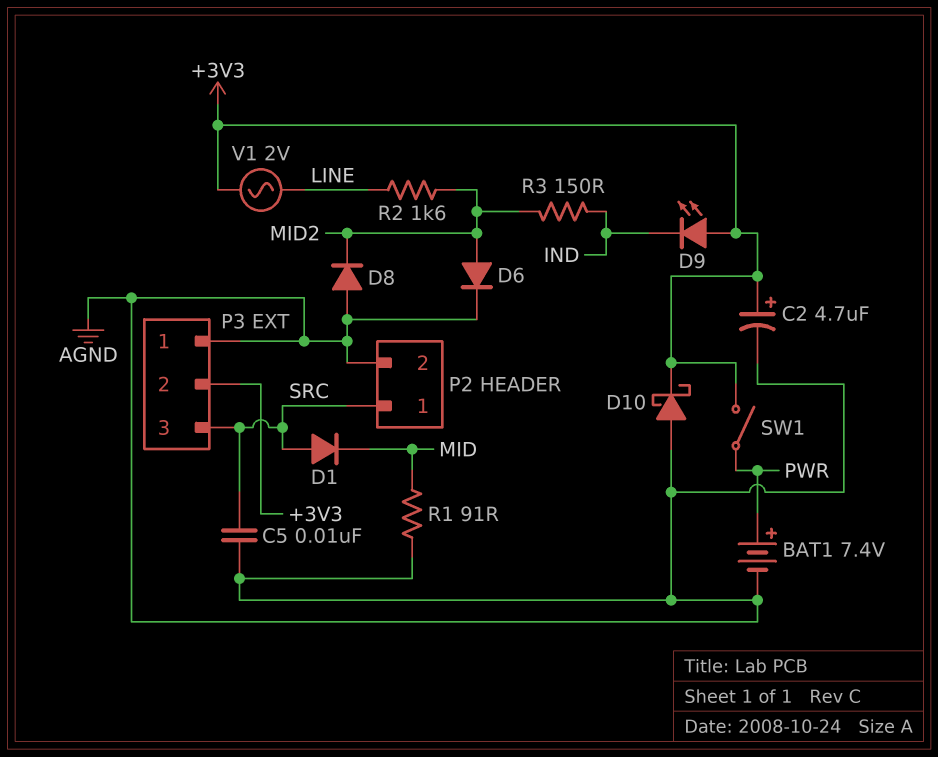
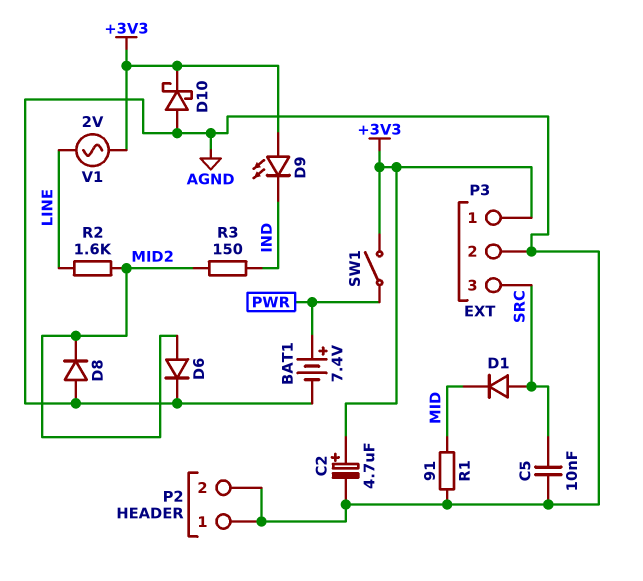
P2 pin 1: SRC -> AGND
P3 pin 1: AGND -> +3V3
P3 pin 2: +3V3 -> AGND

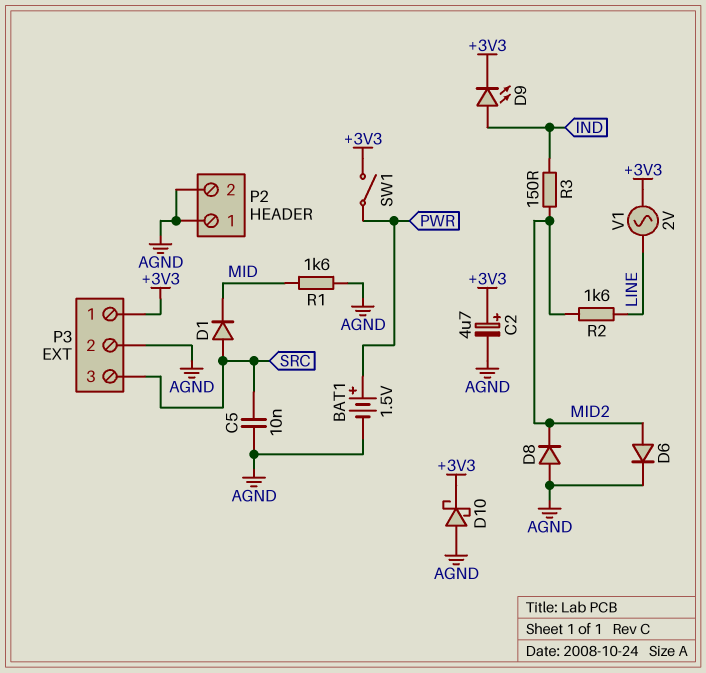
BAT1: 7.4V (plus PWR, minus AGND) -> 1.5V (plus PWR, minus AGND)
D9: LED (A +3V3, K IND) -> LED (A IND, K +3V3)
R1: 91 (AGND, MID) -> 1.6k (AGND, MID)

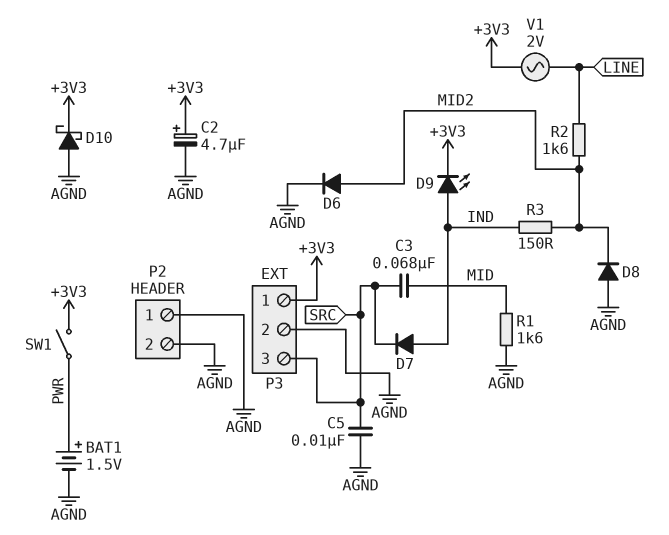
C3: none -> 68nF (MID, SRC)
D1: diode (A SRC, K MID) -> none
D7: none -> diode (A IND, K SRC)

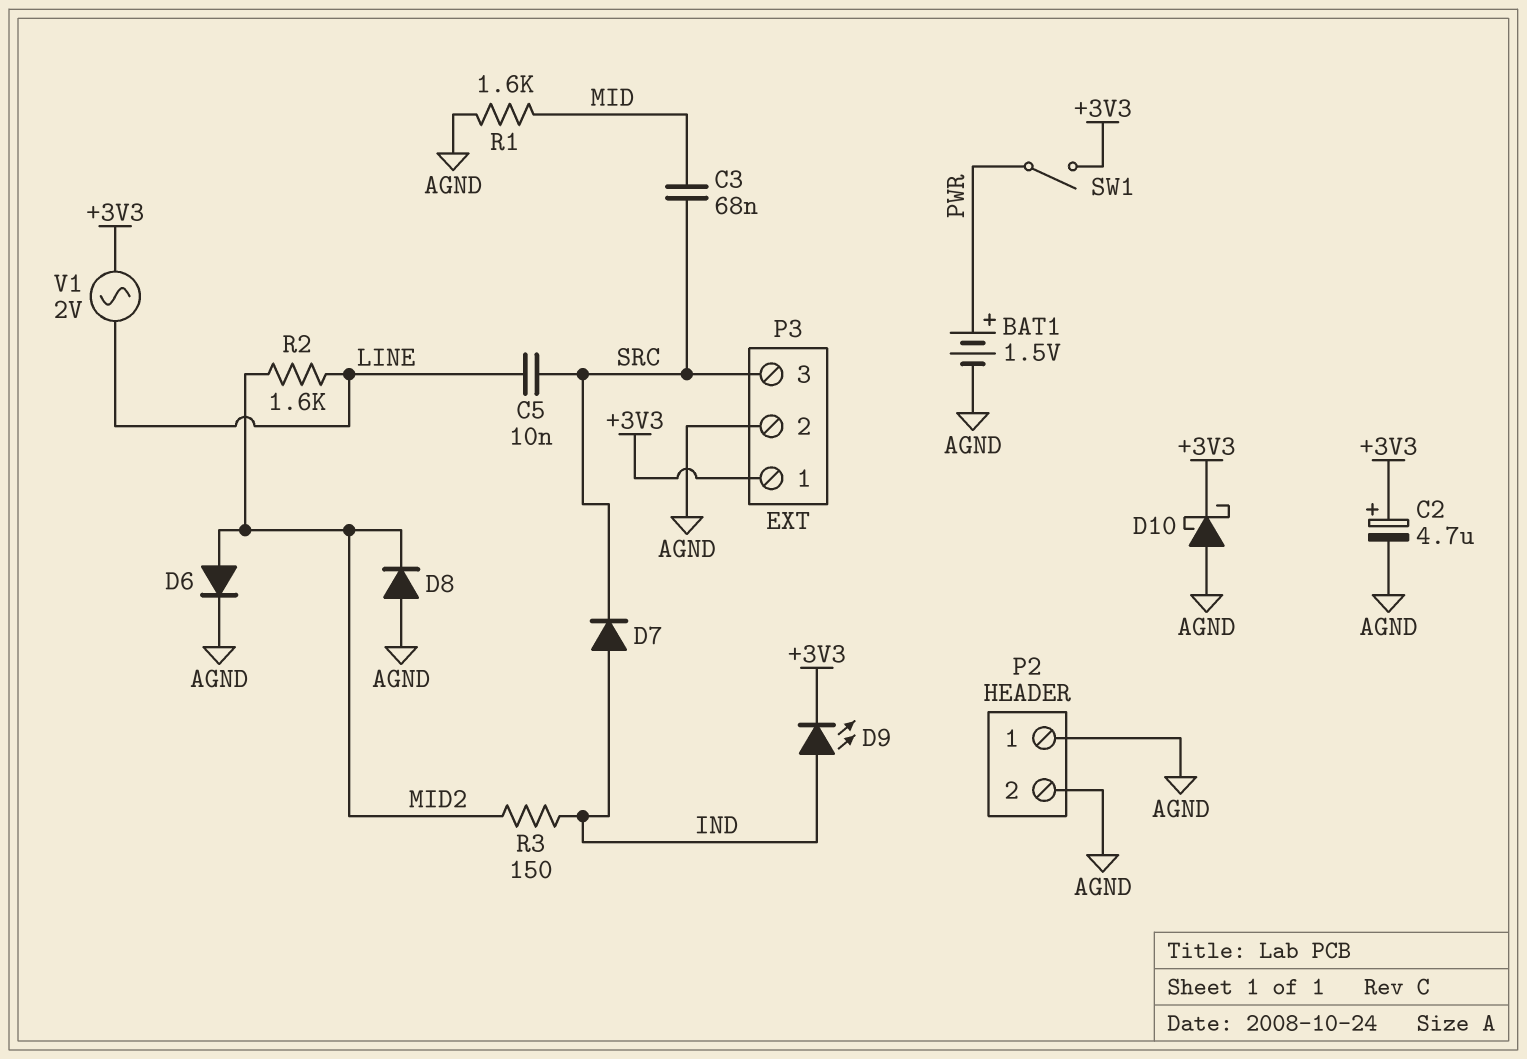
C5: 10nF (AGND, SRC) -> 10nF (LINE, SRC)

